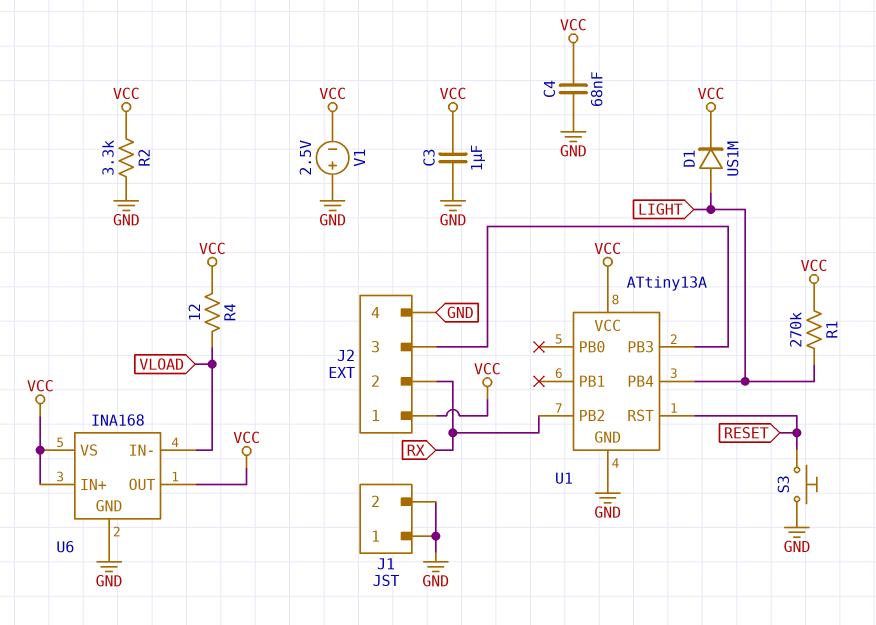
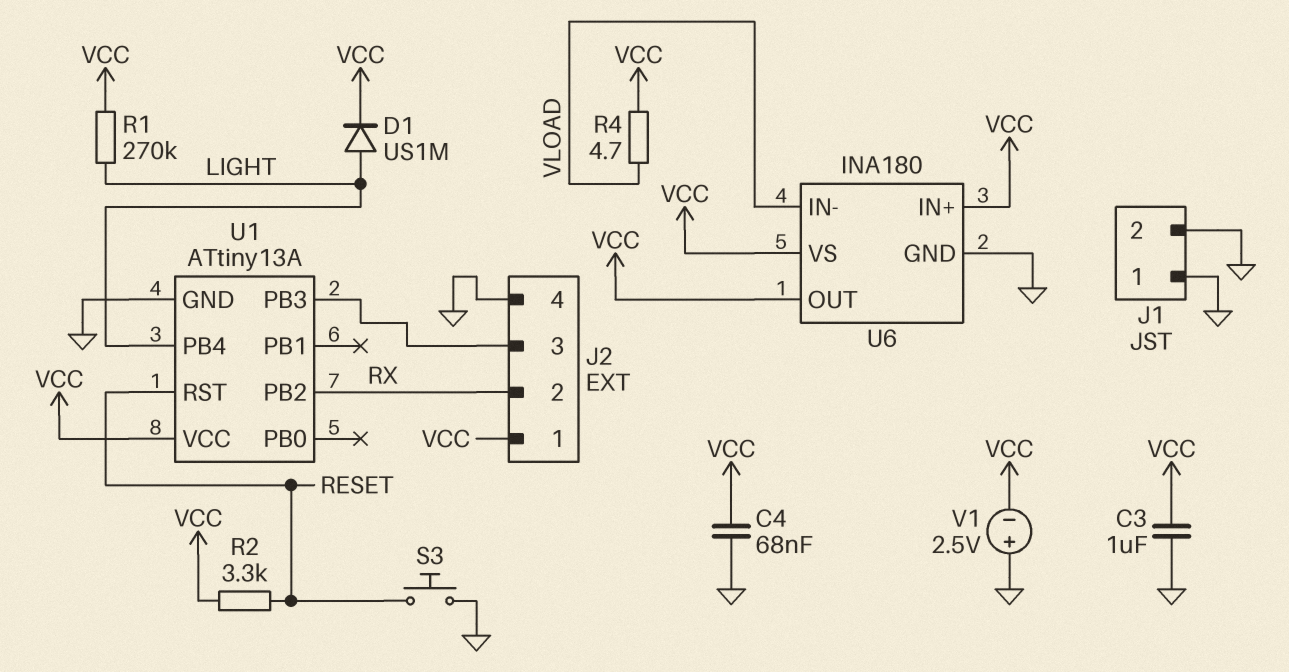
R2: 3.3k (GND, VCC) -> 3.3k (RESET, VCC)
R4: 12 (VCC, VLOAD) -> 4.7 (VCC, VLOAD)
U6: INA168 -> INA180

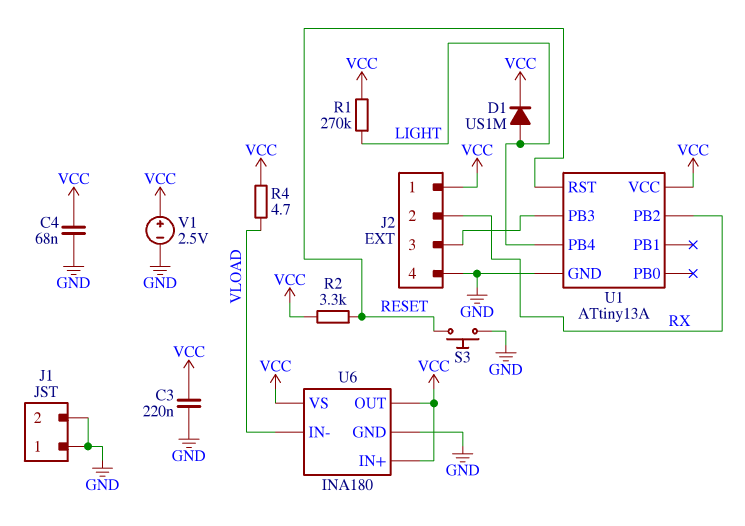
C3: 1uF (GND, VCC) -> 220nF (GND, VCC)
V1: 2.5V (plus GND, minus VCC) -> 2.5V (plus VCC, minus GND)

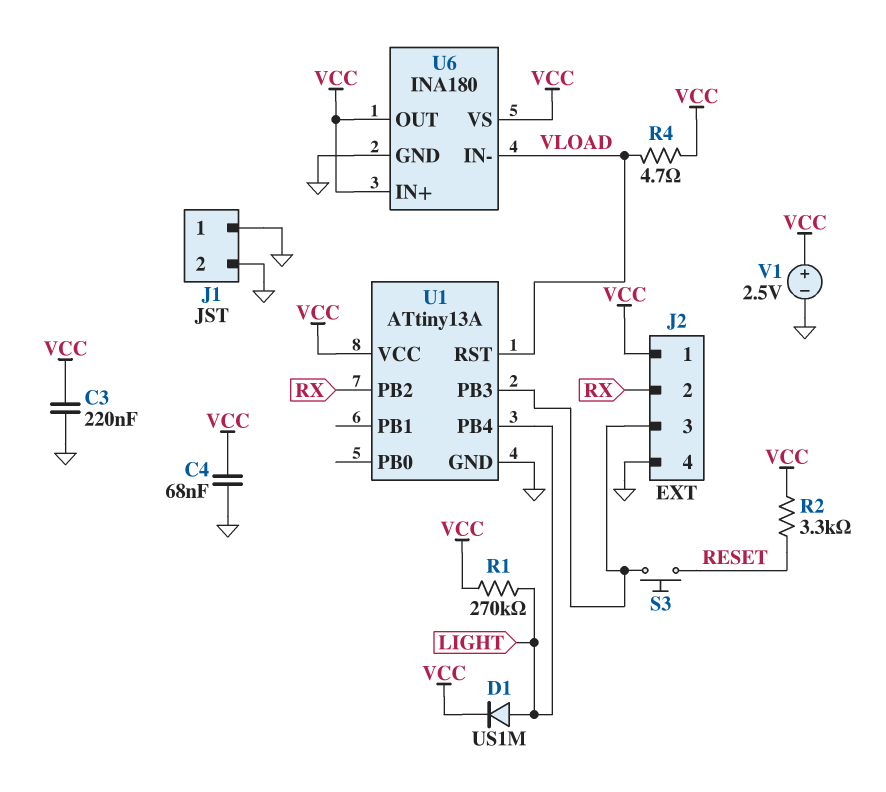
S3: button (GND, RESET) -> button (J2/3, RESET)
U1 pin RST: RESET -> VLOAD

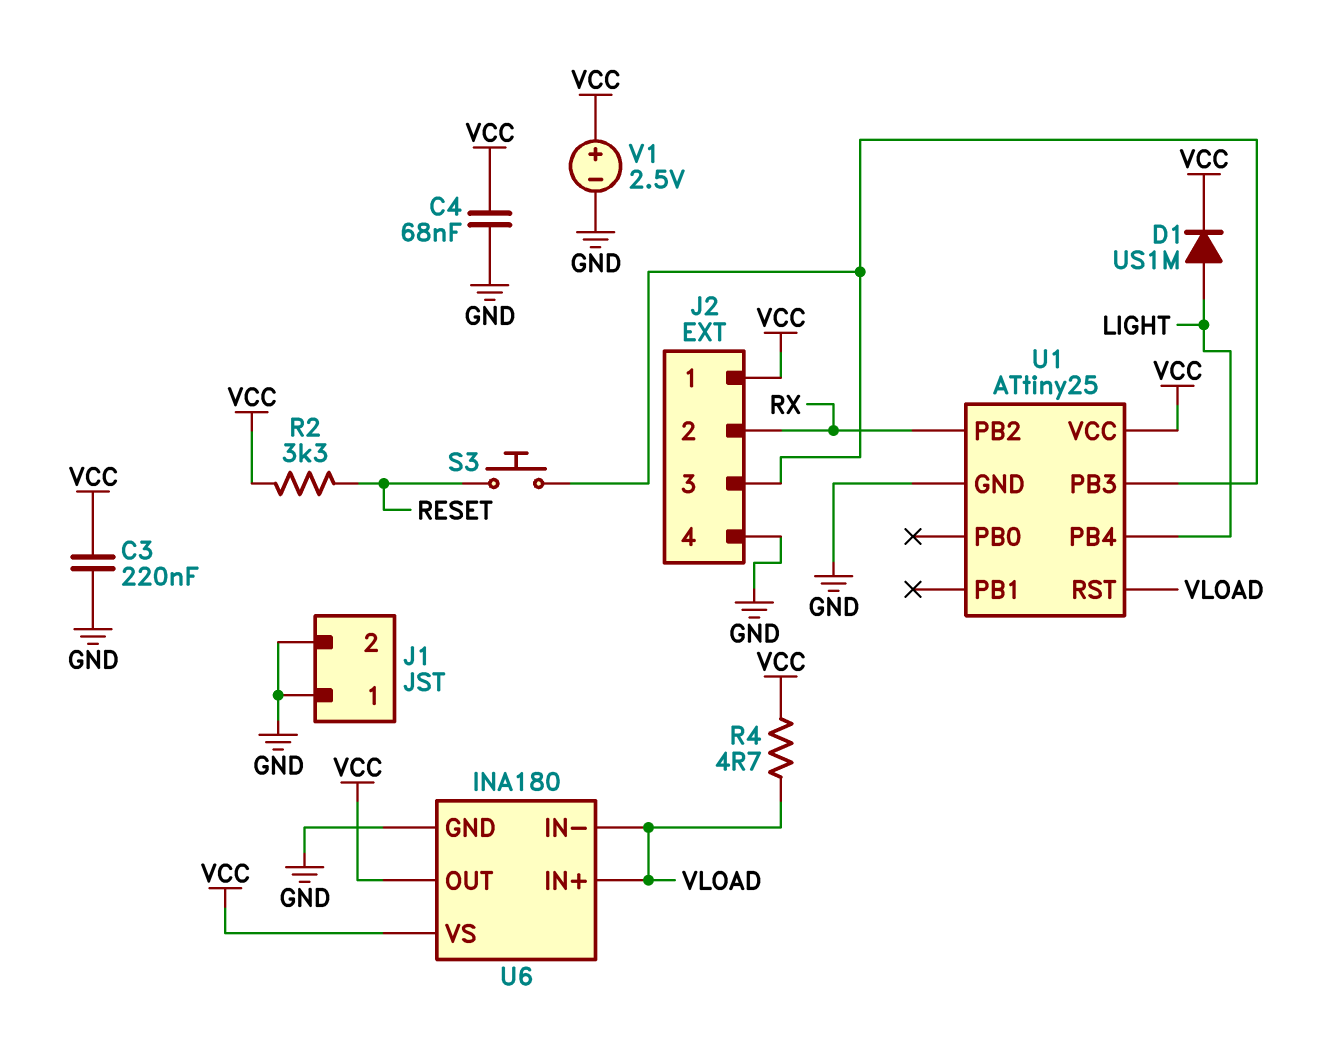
R1: 270k (LIGHT, VCC) -> none
U1: ATtiny13A -> ATtiny25
U6 pin IN+: VCC -> VLOAD

